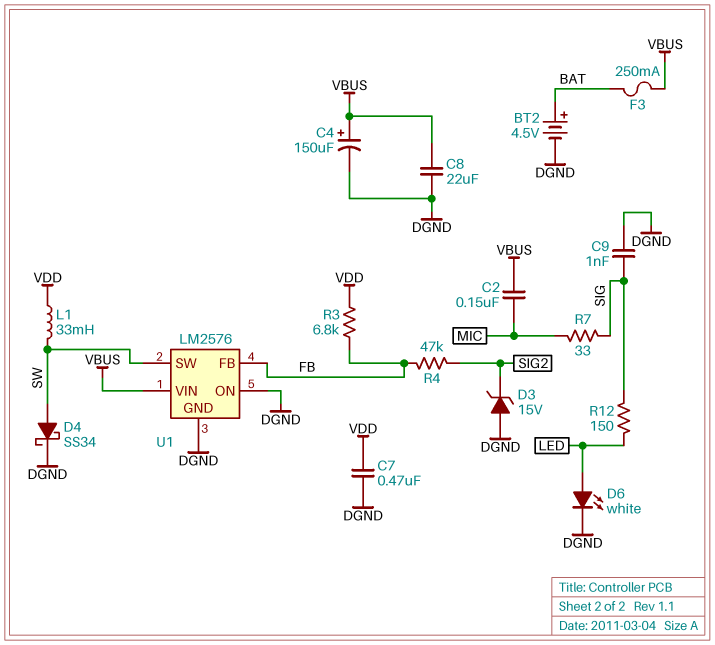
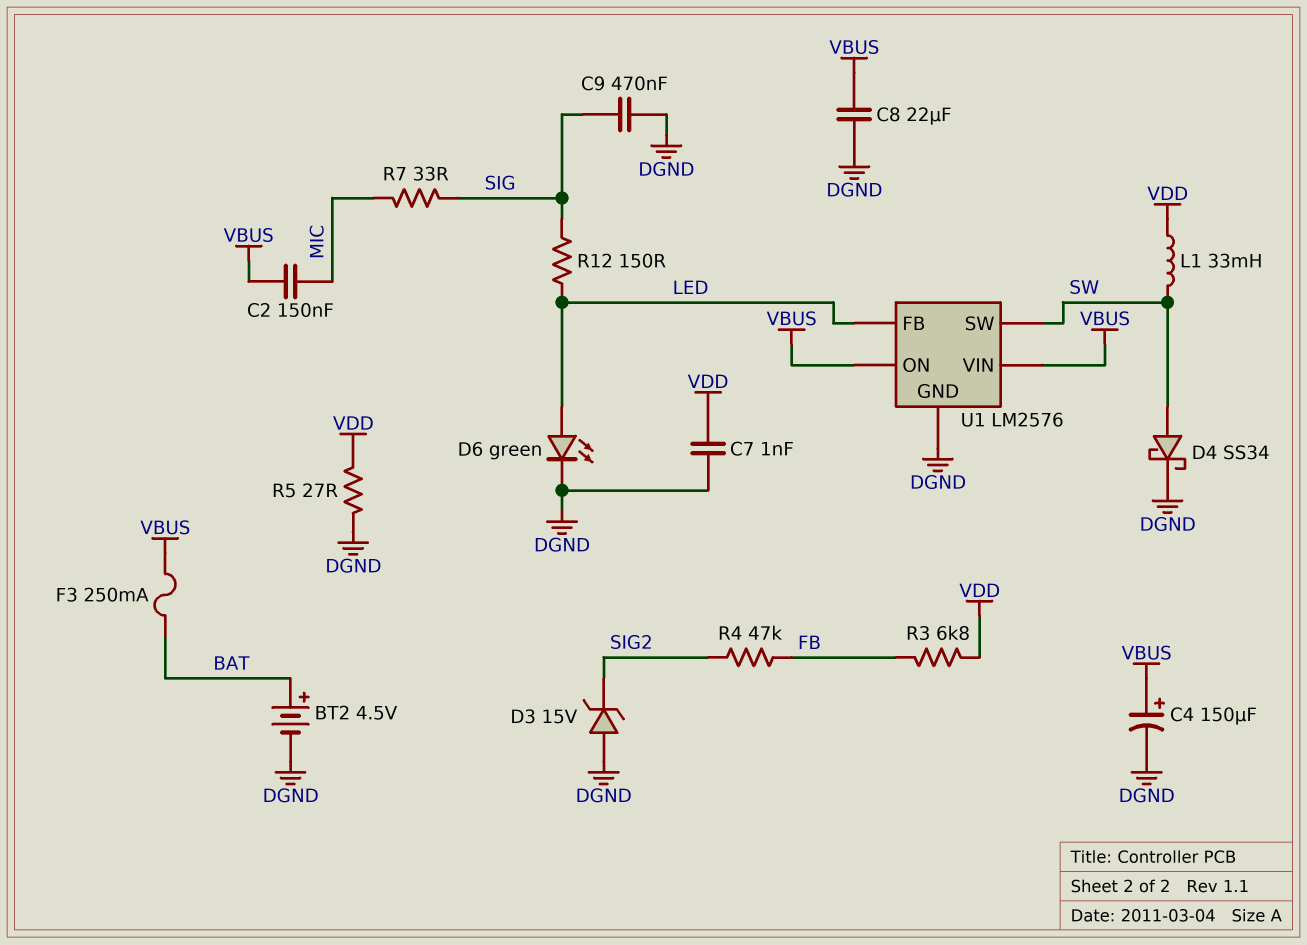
C7: 470nF (DGND, VDD) -> 1nF (DGND, VDD)
C9: 1nF (DGND, SIG) -> 470nF (DGND, SIG)
D6: LED white (A LED, K DGND) -> LED green (A LED, K DGND)
R5: none -> 27 (DGND, VDD)
U1 pin FB: FB -> LED
U1 pin ON: DGND -> VBUS

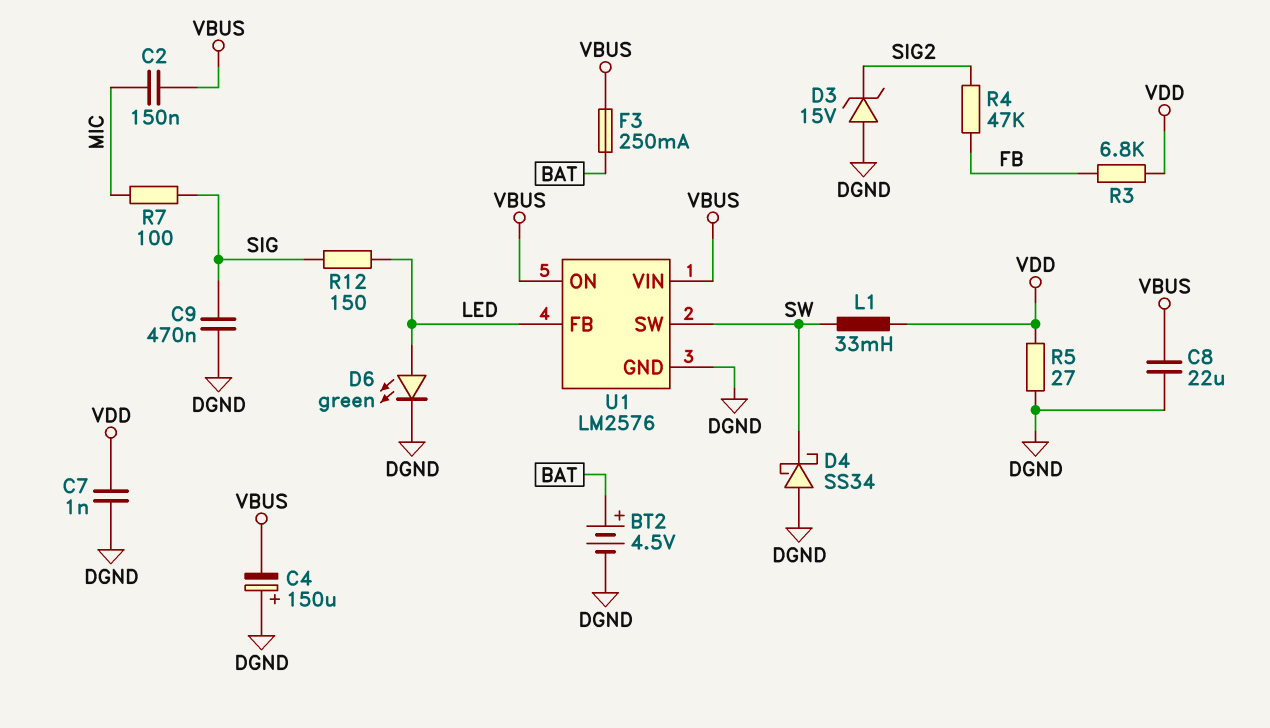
C4: 150uF (plus VBUS, minus DGND) -> 150uF (plus DGND, minus VBUS)
D4: schottky SS34 (A SW, K DGND) -> schottky SS34 (A DGND, K SW)
R7: 33 (MIC, SIG) -> 100 (MIC, SIG)

